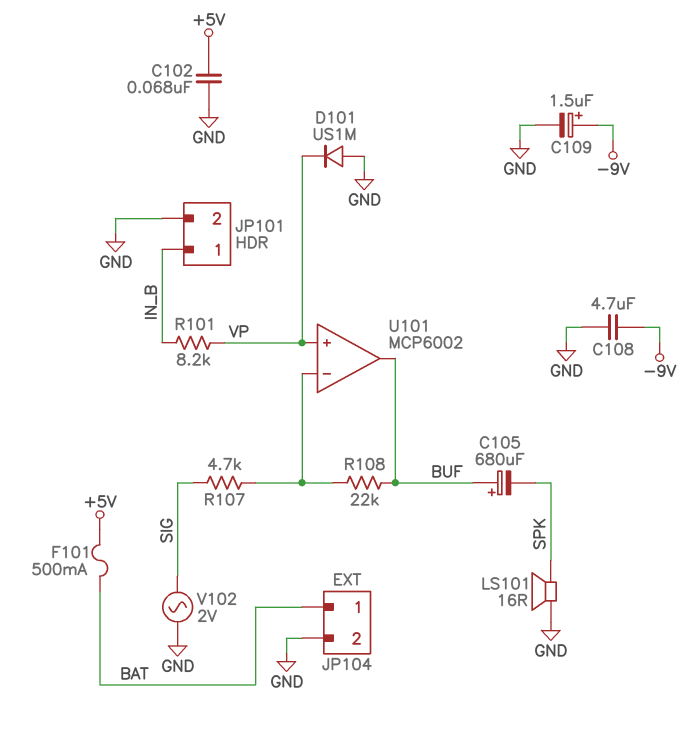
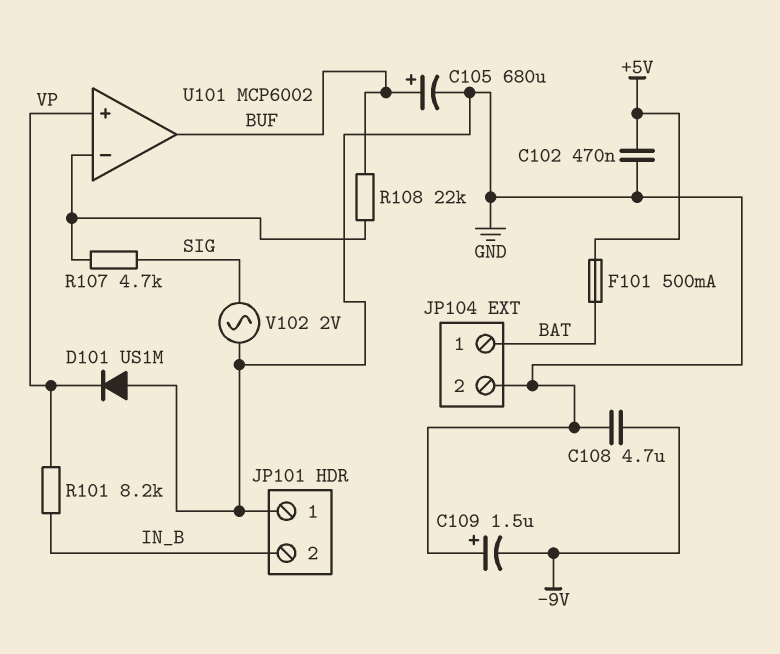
C102: 68nF (+5V, GND) -> 470nF (+5V, GND)
C105: 680uF (plus BUF, minus SPK) -> 680uF (plus BUF, minus GND)
C109: 1.5uF (plus -9V, minus GND) -> 1.5uF (plus GND, minus -9V)
JP101 pin 1: IN_B -> GND
JP101 pin 2: GND -> IN_B
LS101: speaker 16R (GND, SPK) -> none

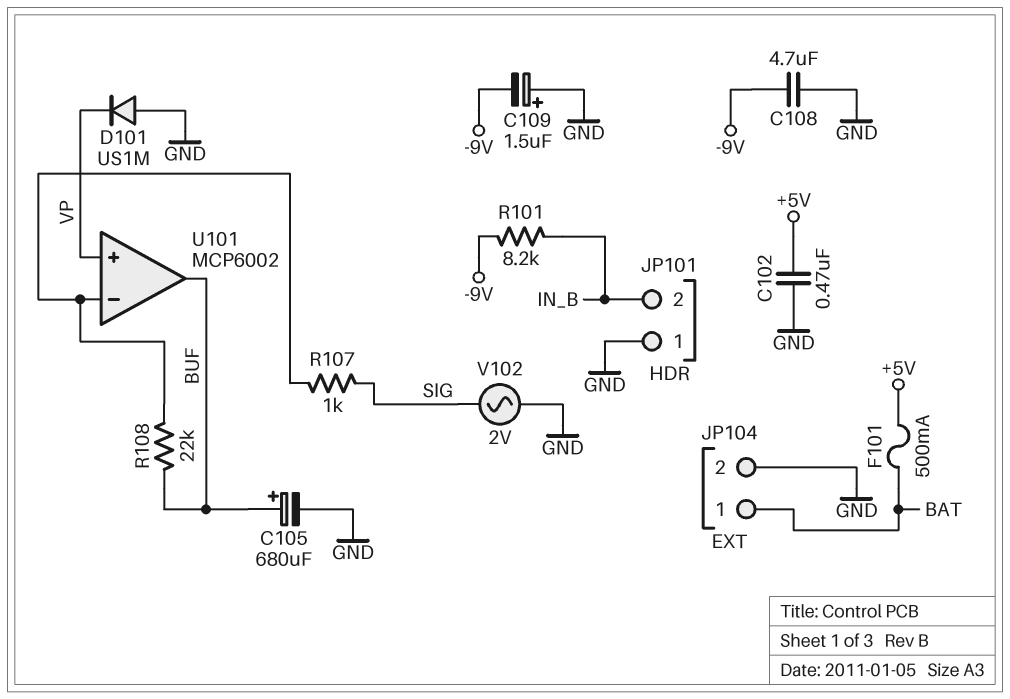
R101: 8.2k (IN_B, VP) -> 8.2k (-9V, IN_B)
R107: 4.7k (SIG, U101/in-) -> 1k (SIG, U101/in-)

